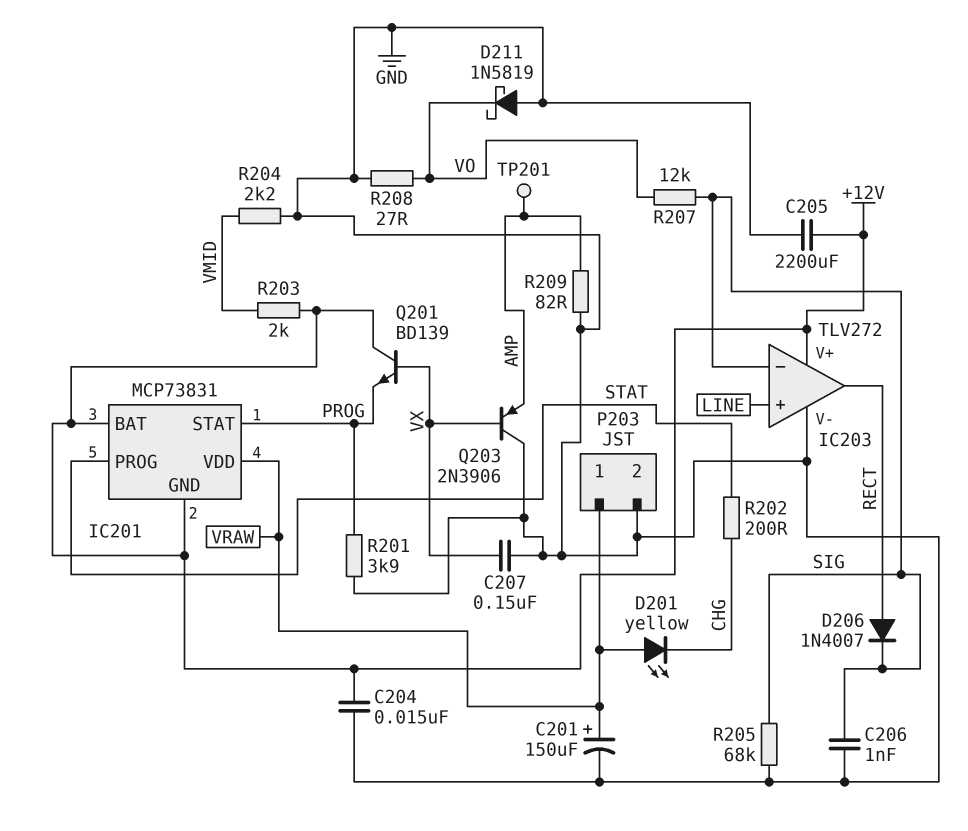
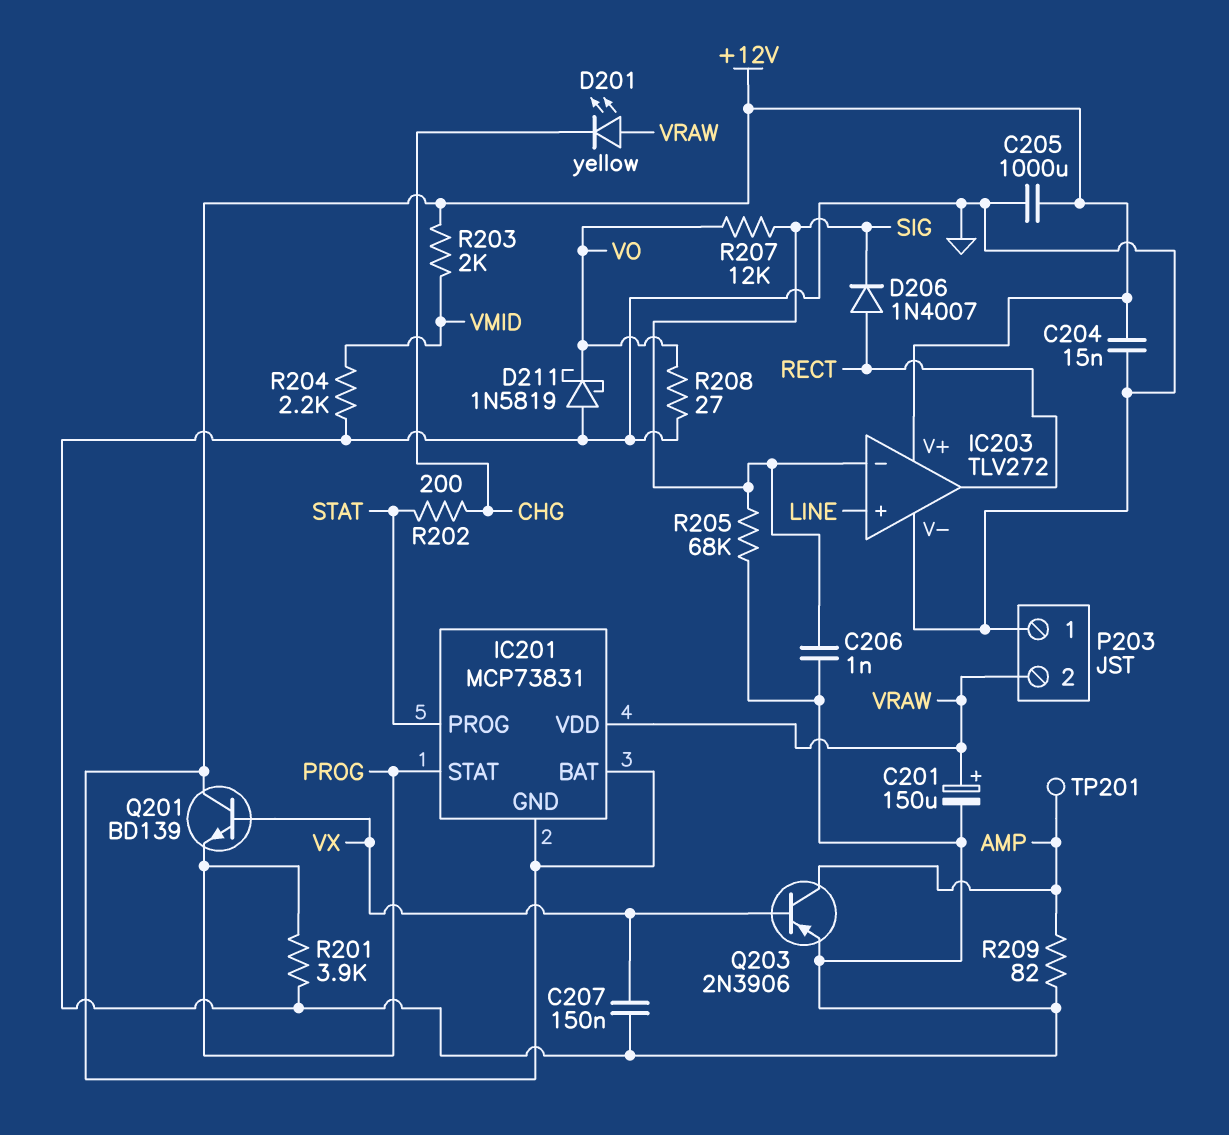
C205: 2200uF (+12V, GND) -> 1000uF (+12V, GND)
P203 pin 1: VRAW -> GND
P203 pin 2: GND -> VRAW
Q203: PNP 2N3906 (B VX, C GND, E AMP) -> PNP 2N3906 (B VX, C AMP, E GND)

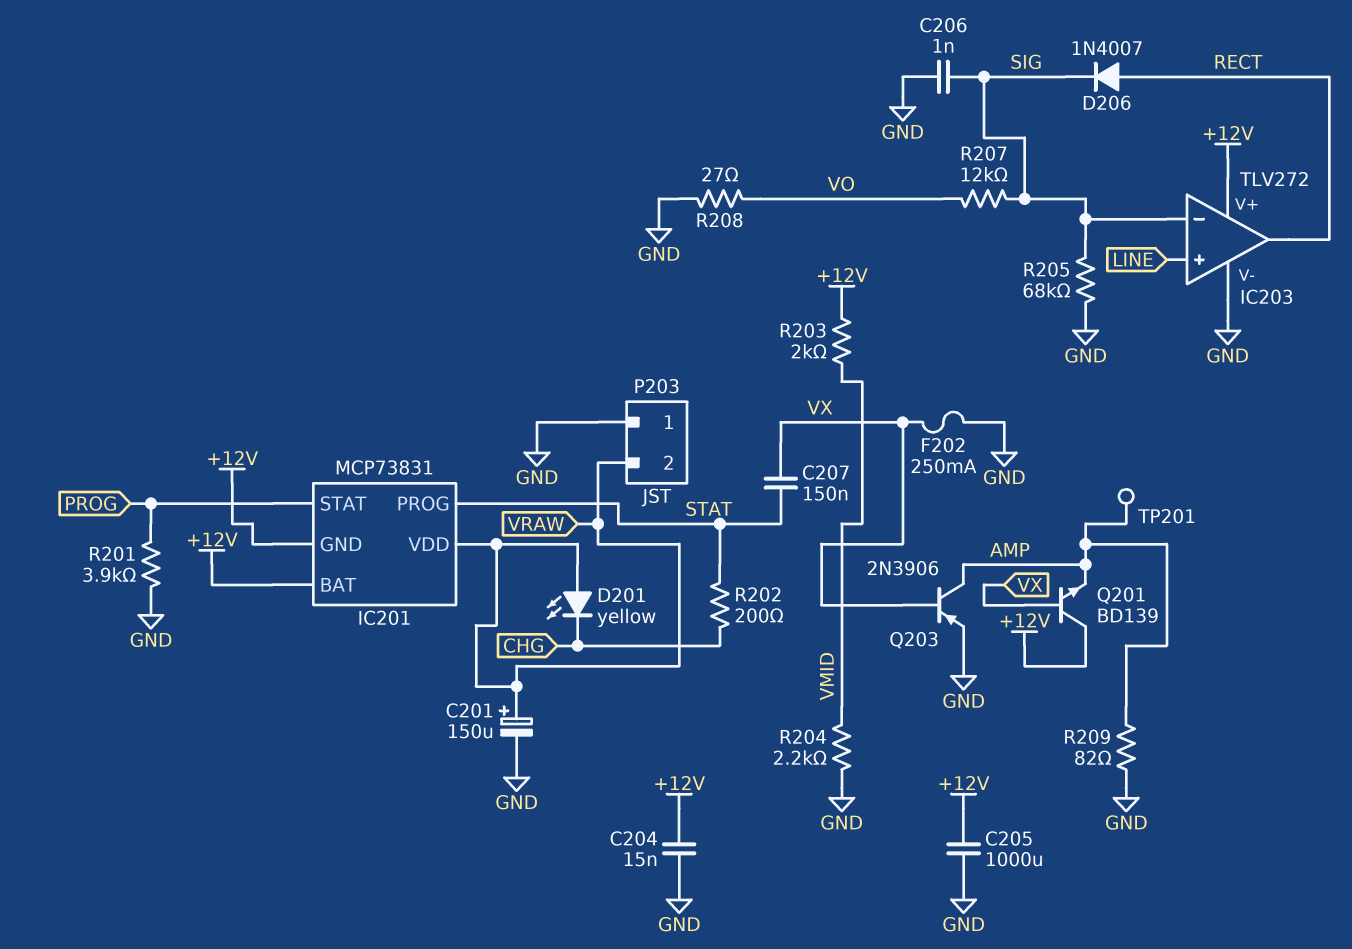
C207: 150nF (GND, VX) -> 150nF (STAT, VX)
D211: schottky 1N5819 (A GND, K VO) -> none
F202: none -> 250mA (GND, VX)
Q201: NPN BD139 (B VX, C +12V, E PROG) -> NPN BD139 (B VX, C +12V, E AMP)

